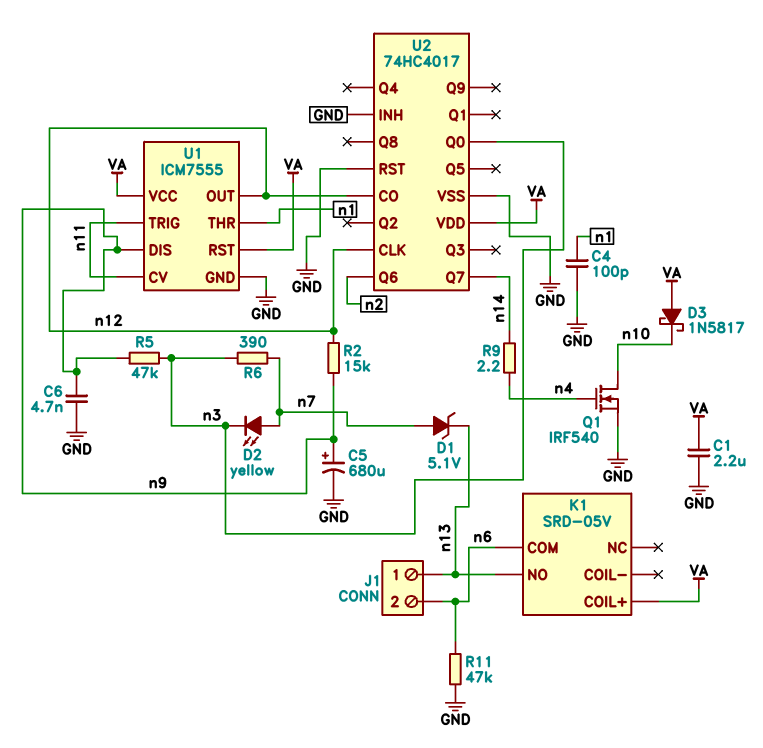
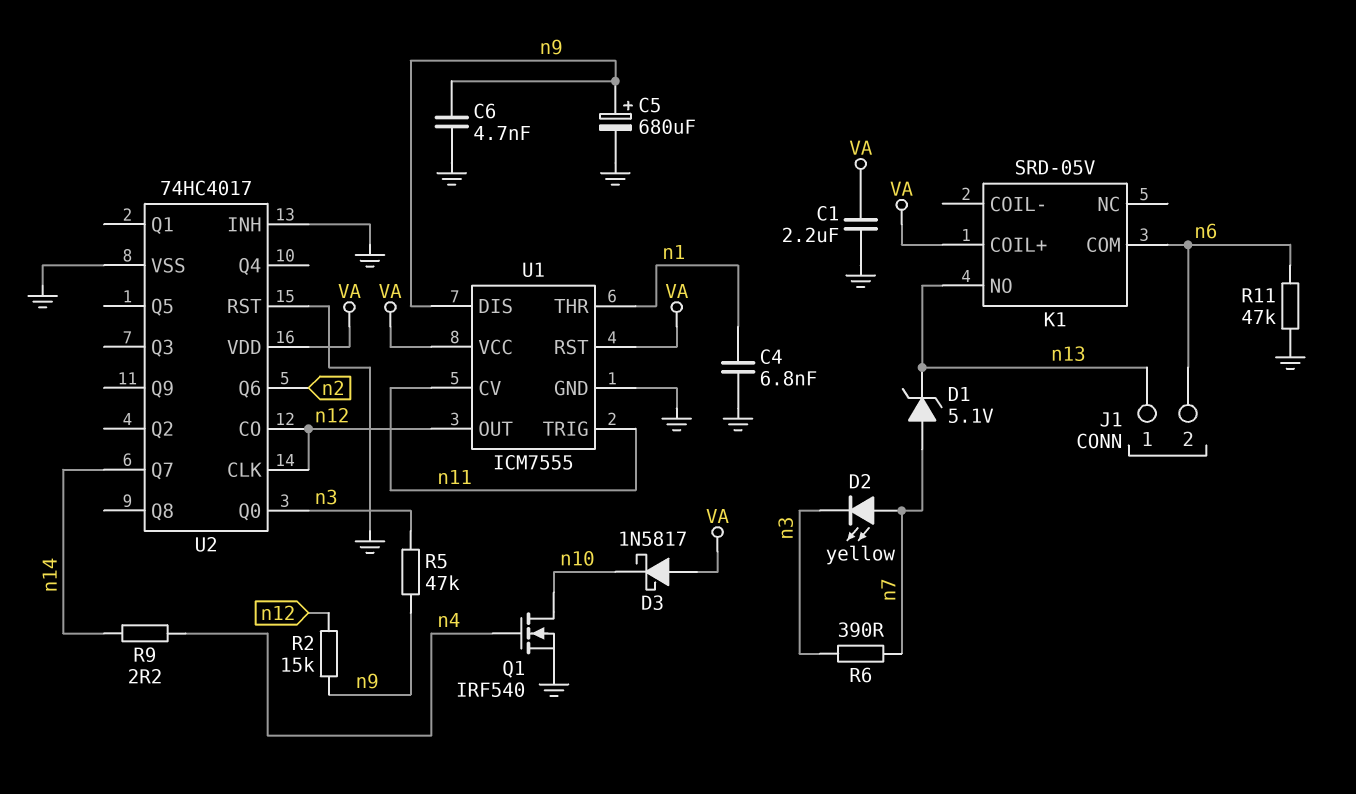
C4: 100pF (GND, n1) -> 6.8nF (GND, n1)

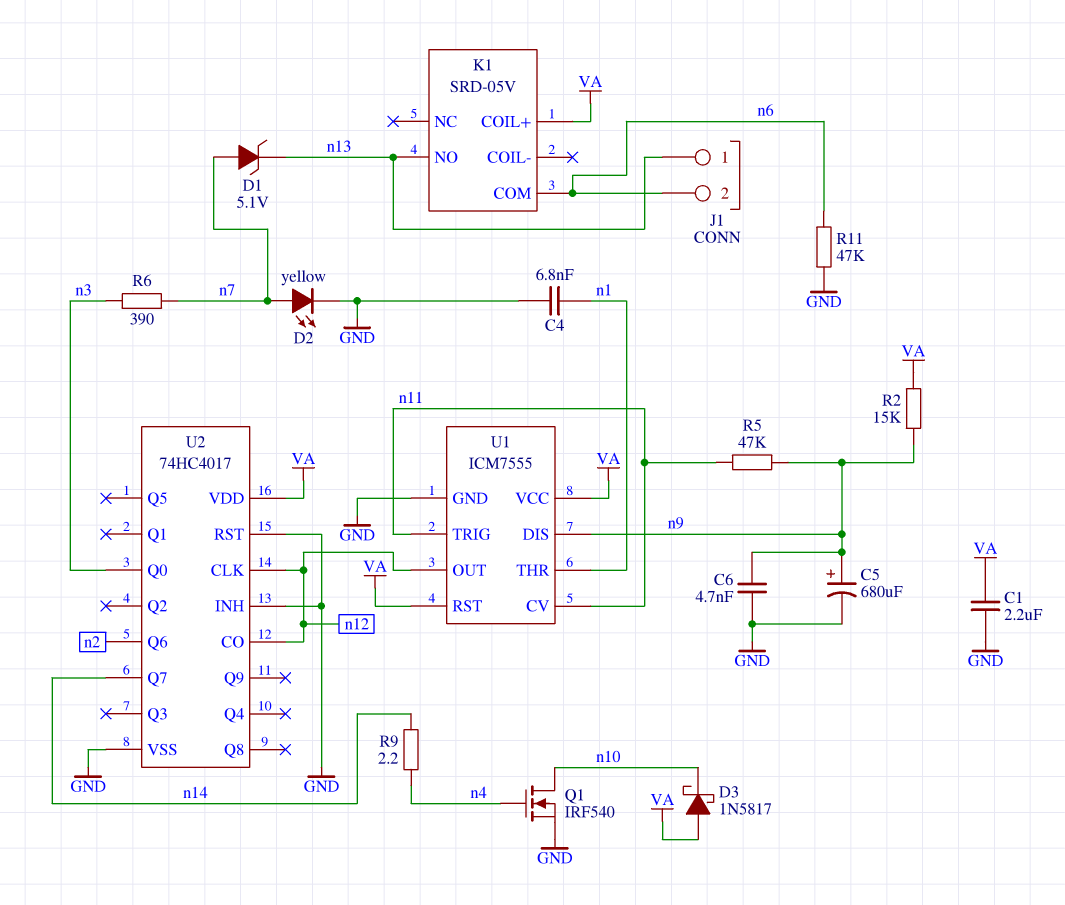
D2: LED yellow (A n7, K n3) -> LED yellow (A n7, K GND)
R2: 15k (n9, n12) -> 15k (VA, n9)
R5: 47k (n3, n9) -> 47k (n9, n11)

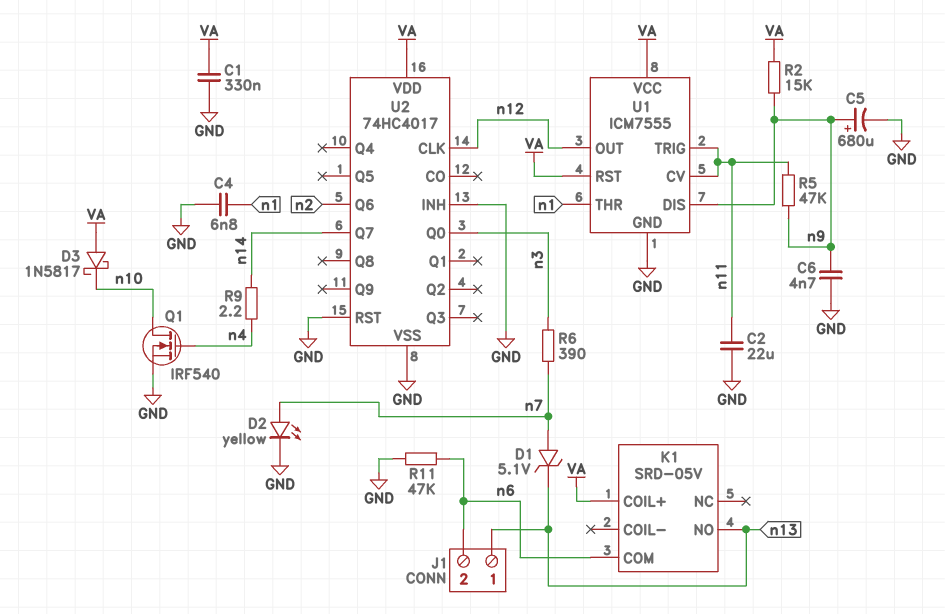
C1: 2.2uF (GND, VA) -> 330nF (GND, VA)
C2: none -> 22uF (GND, n11)
U2 pin CO: n12 -> none

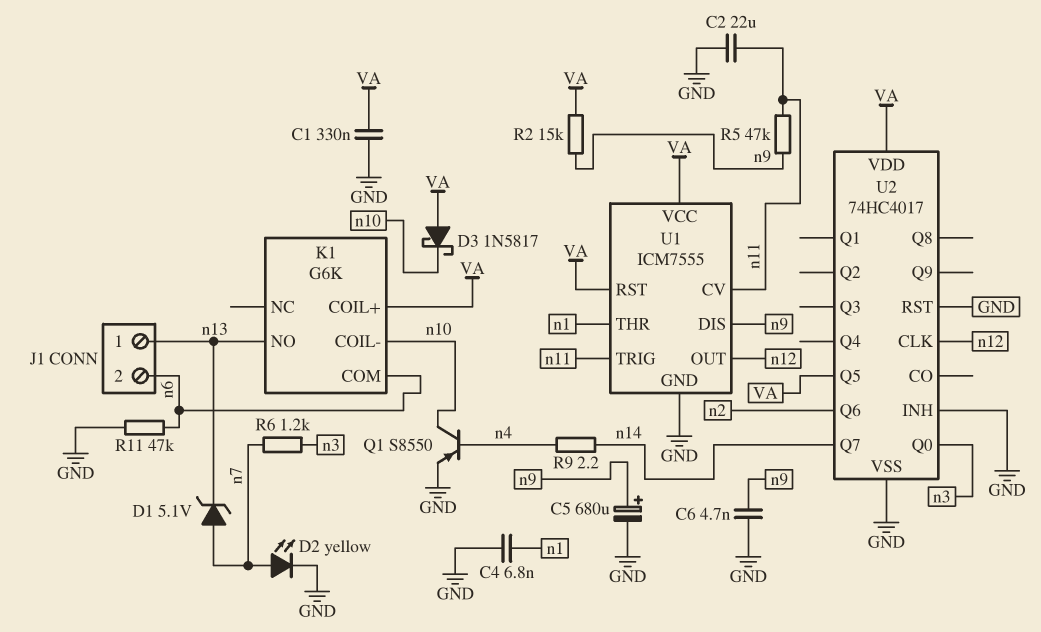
K1: SRD-05V -> G6K
K1 pin COIL-: none -> n10
Q1: NMOS IRF540 (G n4, D n10, S GND) -> PNP S8550 (B n4, C n10, E GND)
R6: 390 (n3, n7) -> 1.2k (n3, n7)
U2 pin Q5: none -> VA

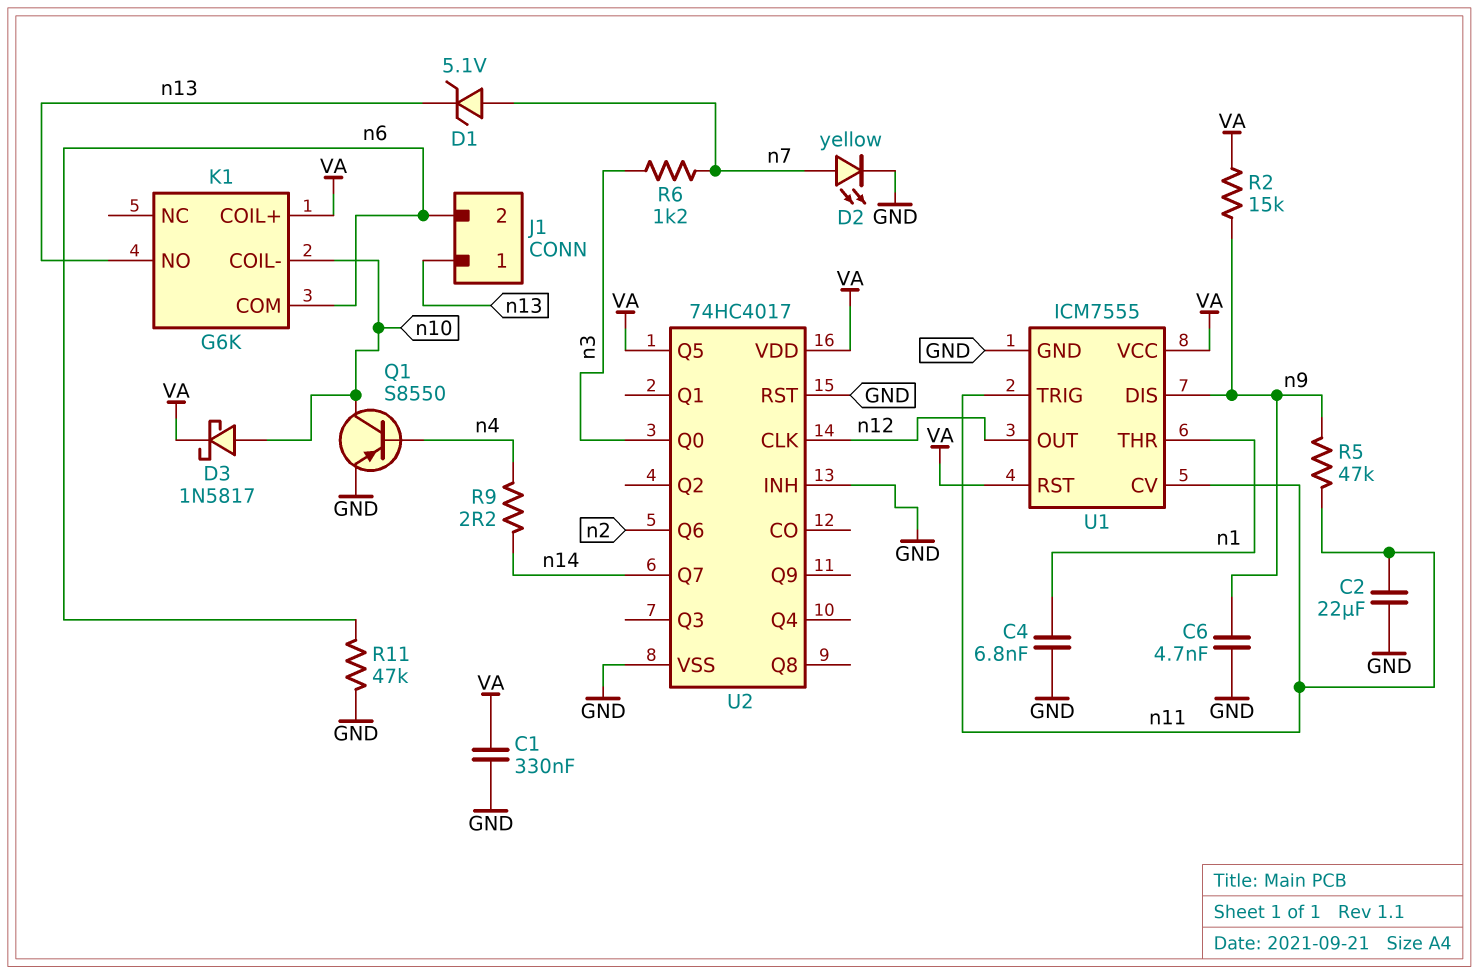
C5: 680uF (plus n9, minus GND) -> none
D3: schottky 1N5817 (A VA, K n10) -> schottky 1N5817 (A n10, K VA)

